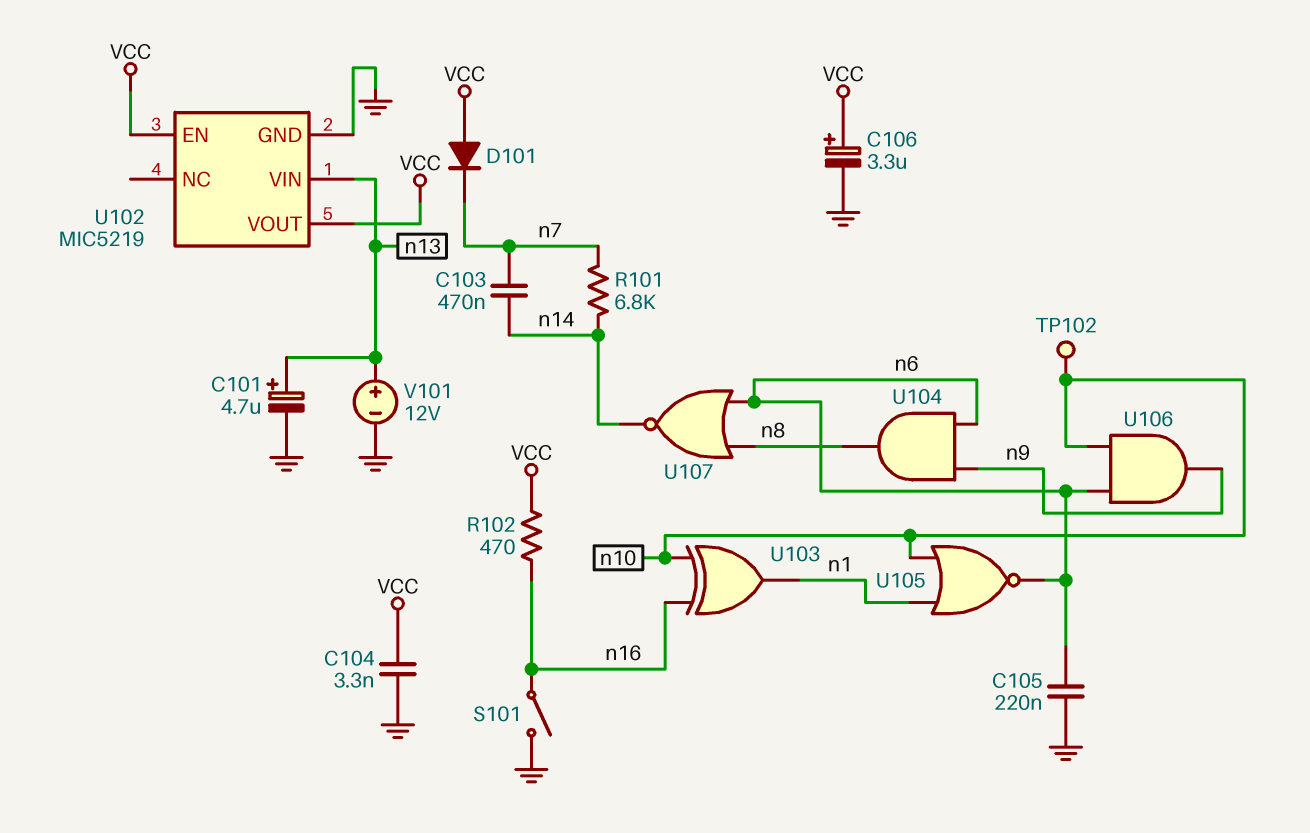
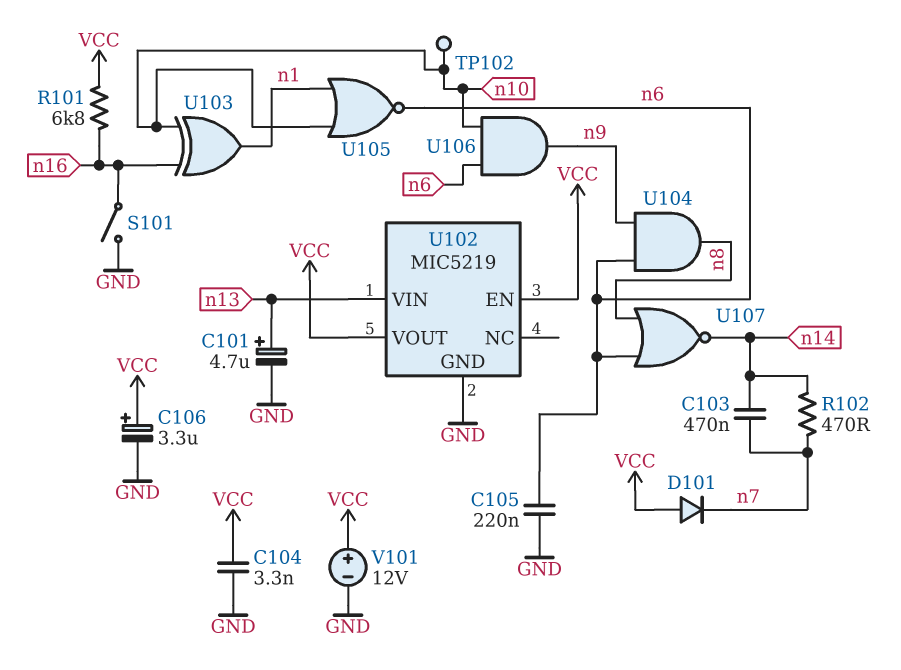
R101: 6.8k (n7, n14) -> 6.8k (VCC, n16)
R102: 470 (VCC, n16) -> 470 (n7, n14)
V101: 12V (plus n13, minus GND) -> 12V (plus VCC, minus GND)

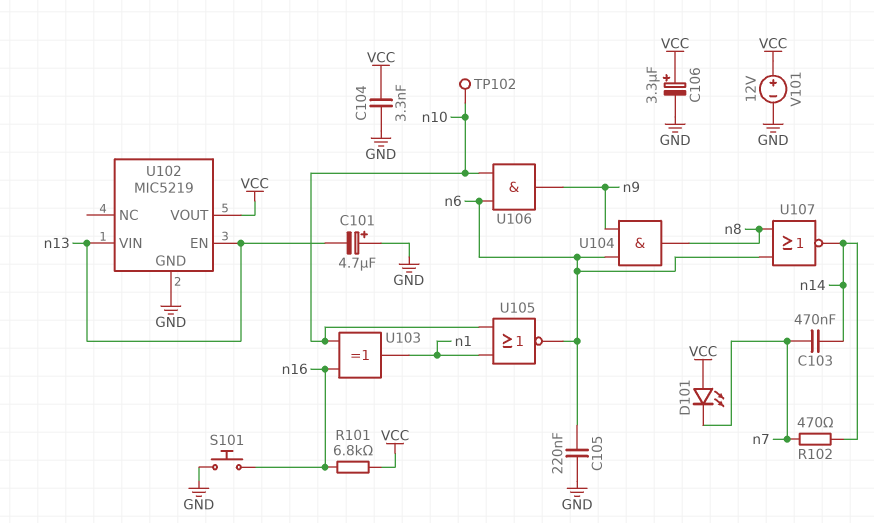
C101: 4.7uF (plus n13, minus GND) -> 4.7uF (plus GND, minus n13)
D101: diode (A VCC, K n7) -> LED (A VCC, K n7)
S101: switch (GND, n16) -> button (GND, n16)
U102 pin EN: VCC -> n13

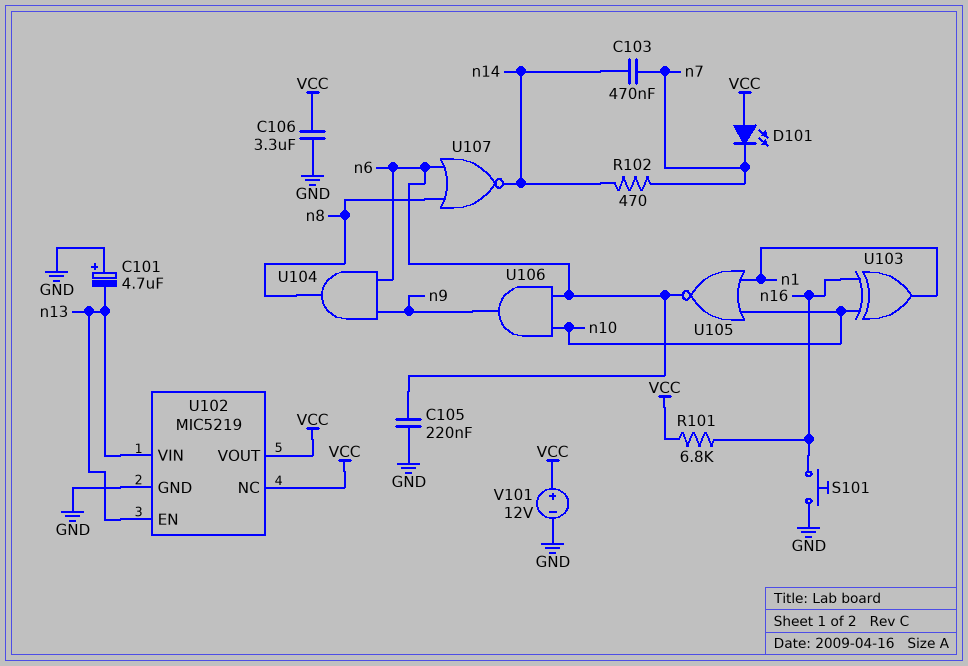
C104: 3.3nF (GND, VCC) -> none
C106: 3.3uF (plus VCC, minus GND) -> 3.3uF (GND, VCC)
TP102: test point (n10) -> none
U102 pin NC: none -> VCC

